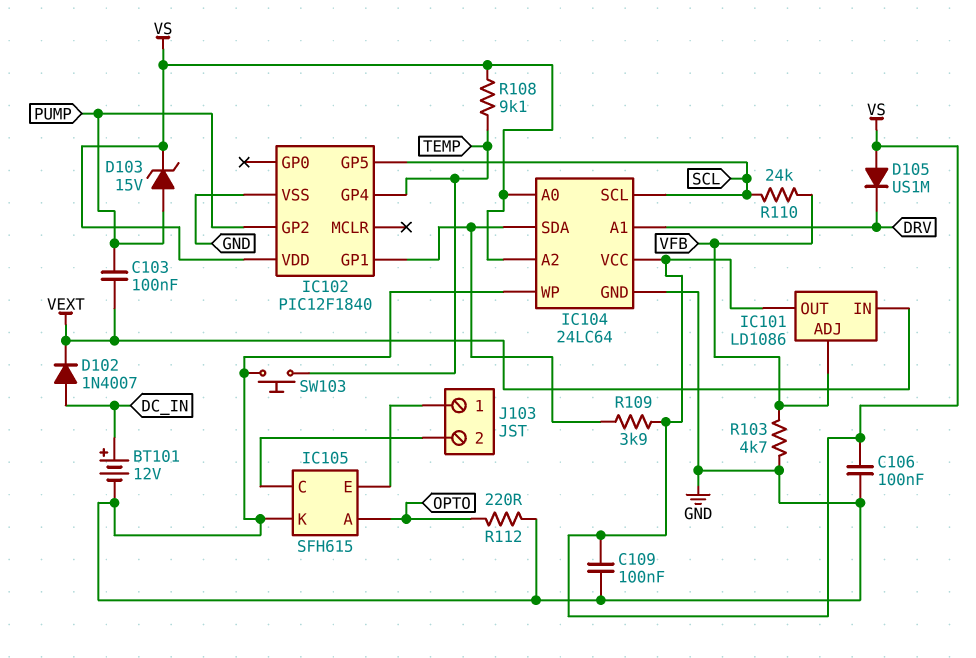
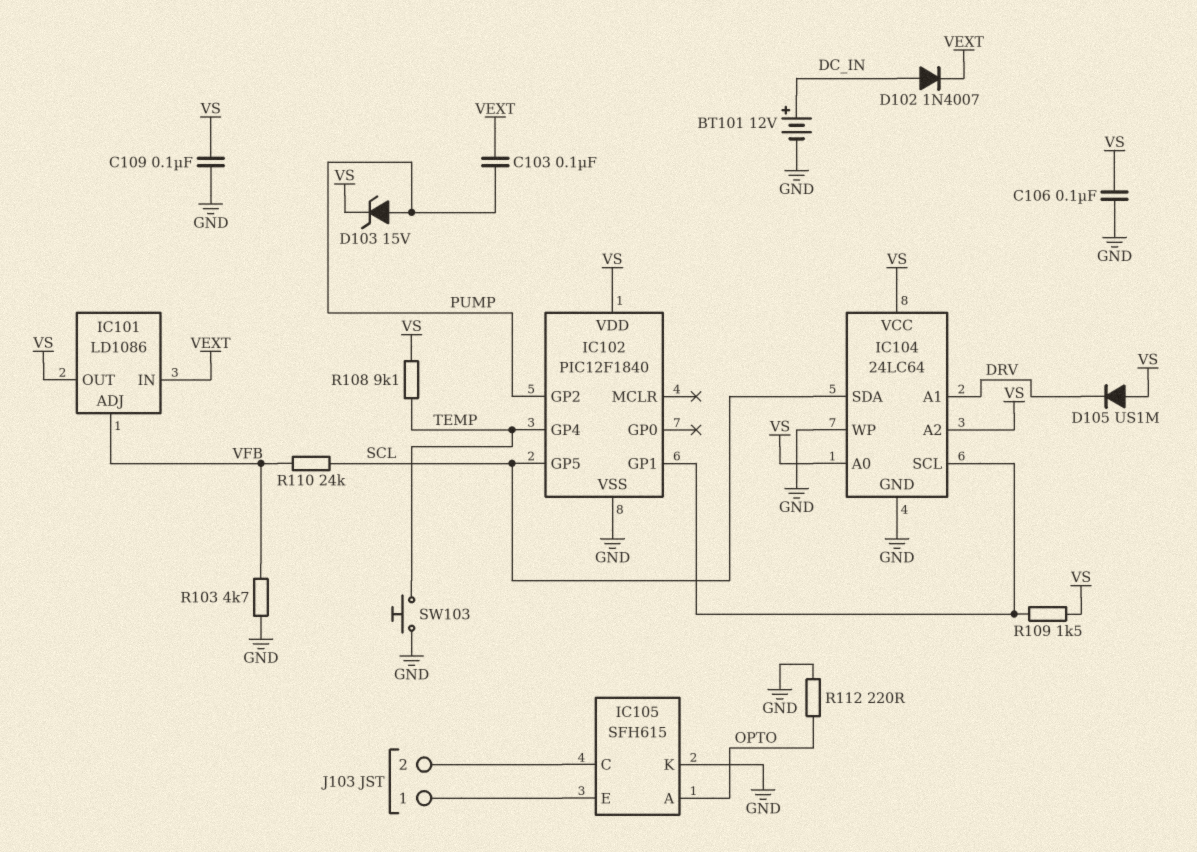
IC104 pin SCL: SCL -> IC102/GP1
IC104 pin SDA: IC102/GP1 -> SCL
R109: 3.9k (IC102/GP1, VS) -> 1.5k (IC102/GP1, VS)

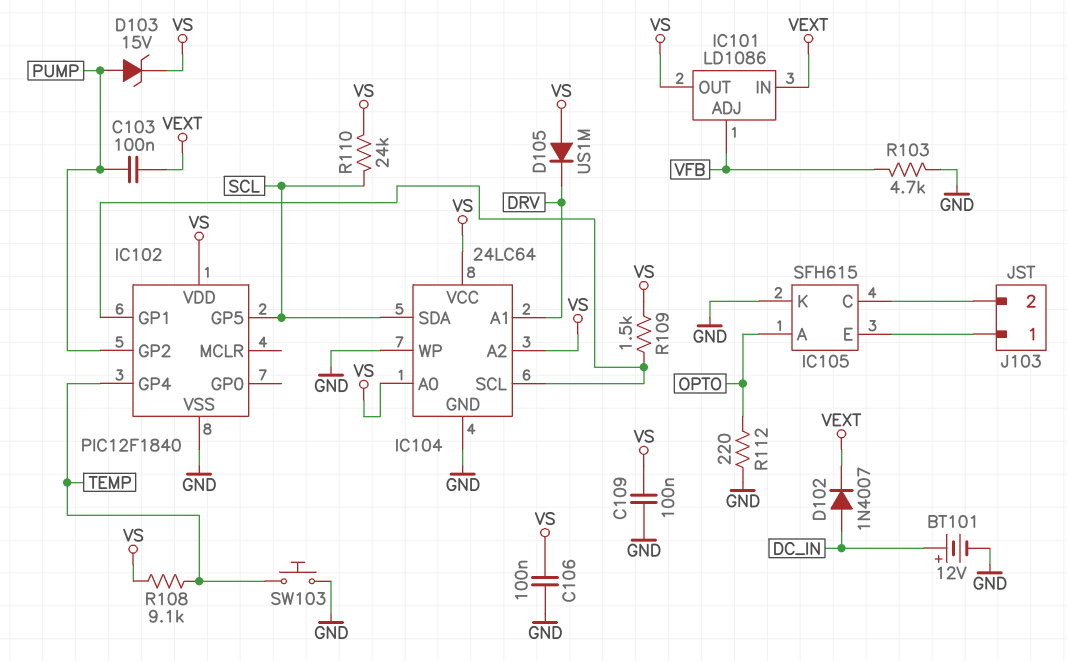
R110: 24k (SCL, VFB) -> 24k (SCL, VS)

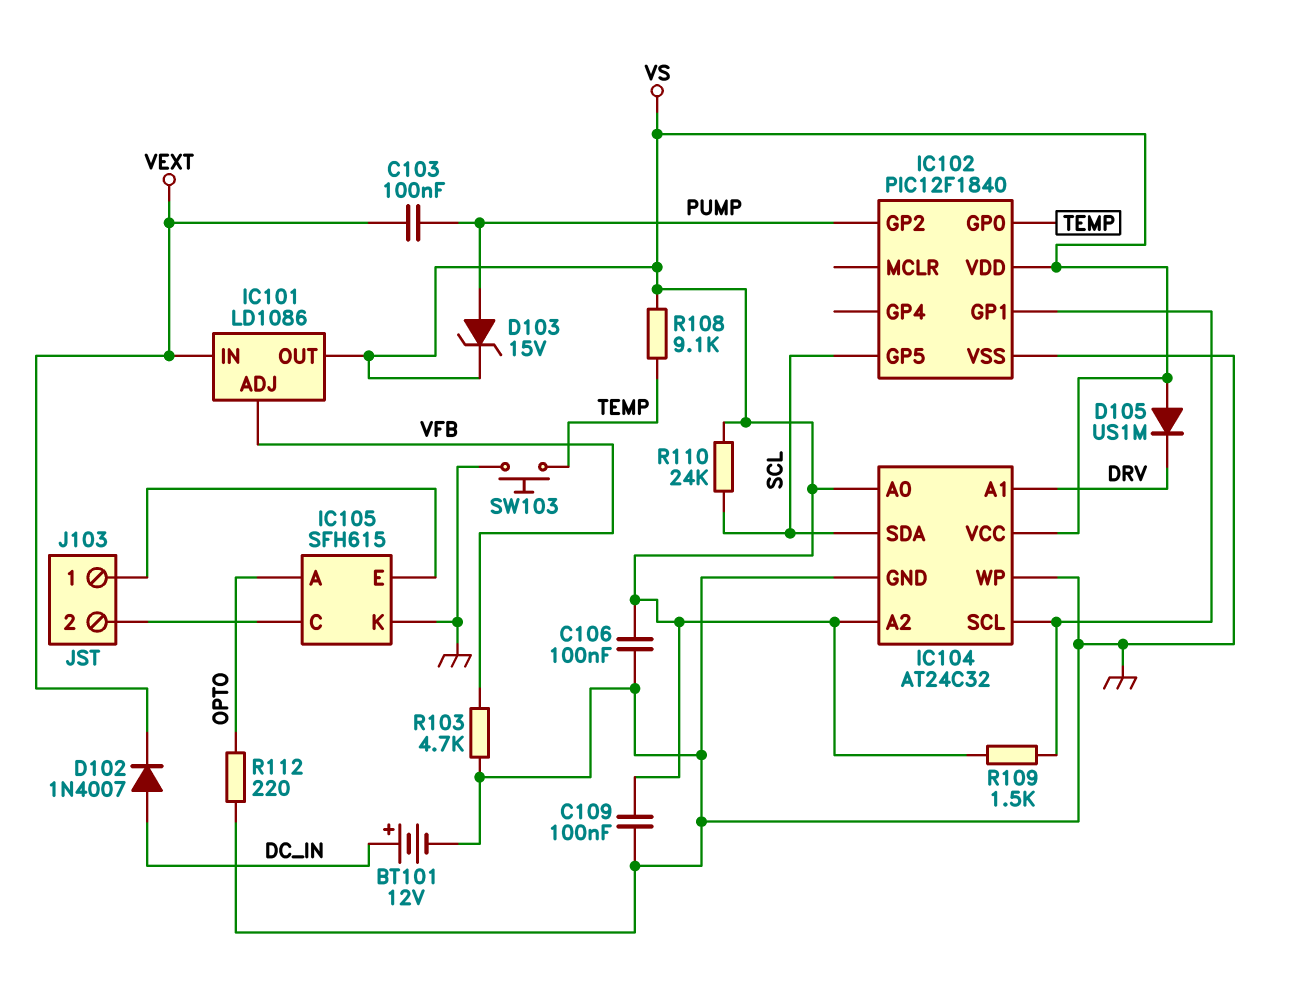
IC102 pin GP0: none -> TEMP
IC102 pin GP4: TEMP -> none
IC104: 24LC64 -> AT24C32

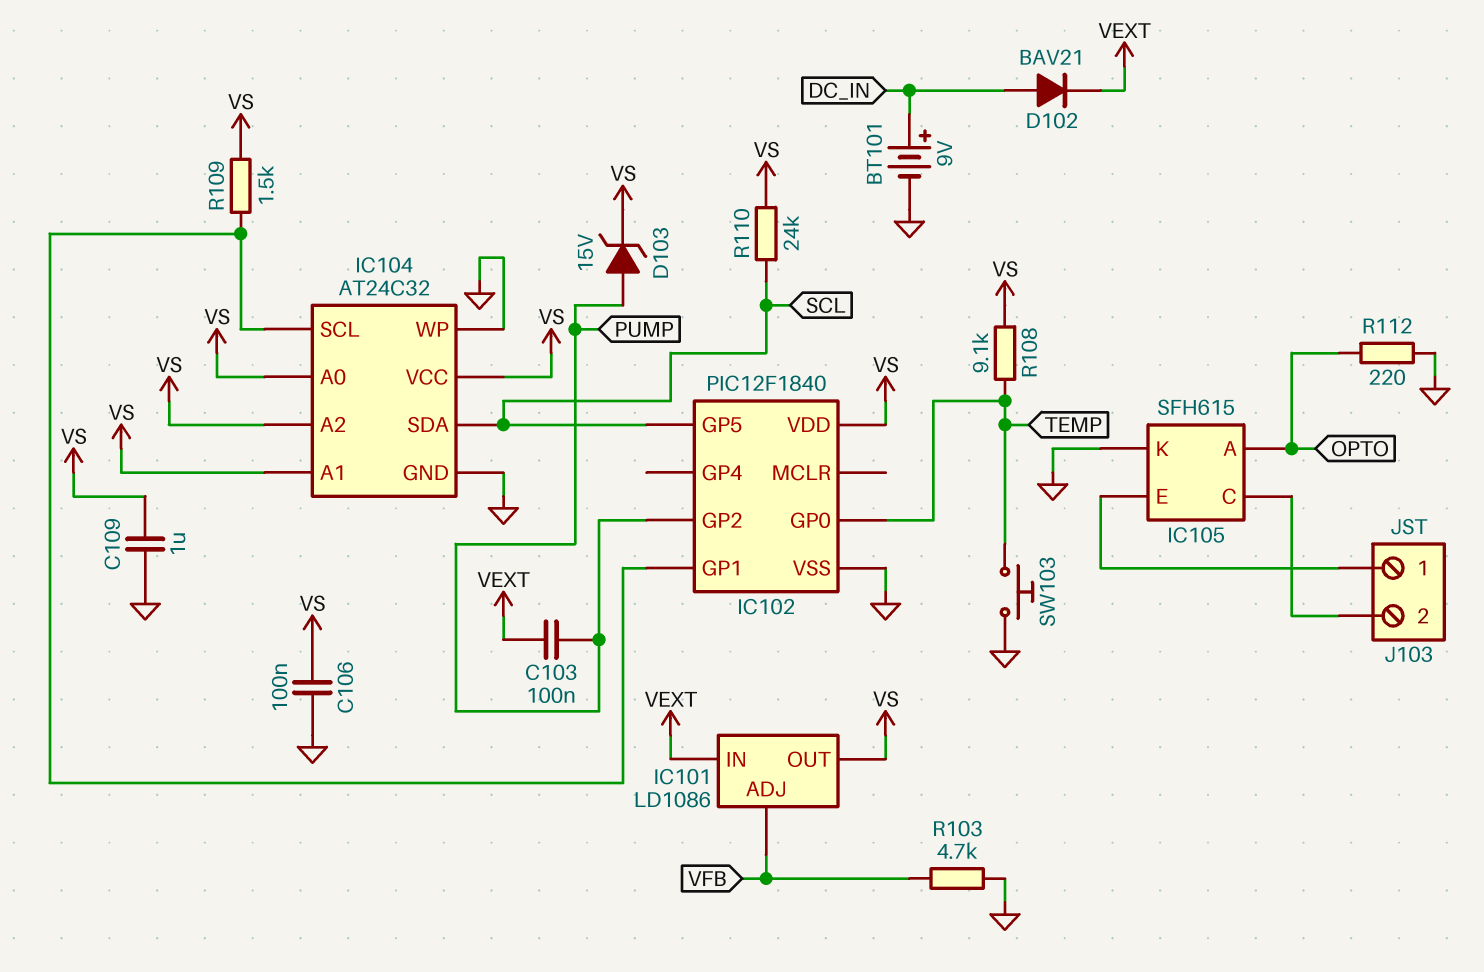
BT101: 12V (plus DC_IN, minus GND) -> 9V (plus DC_IN, minus GND)
C109: 100nF (GND, VS) -> 1uF (GND, VS)
D102: diode 1N4007 (A DC_IN, K VEXT) -> diode BAV21 (A DC_IN, K VEXT)
D105: diode US1M (A VS, K DRV) -> none
IC104 pin A1: DRV -> VS

